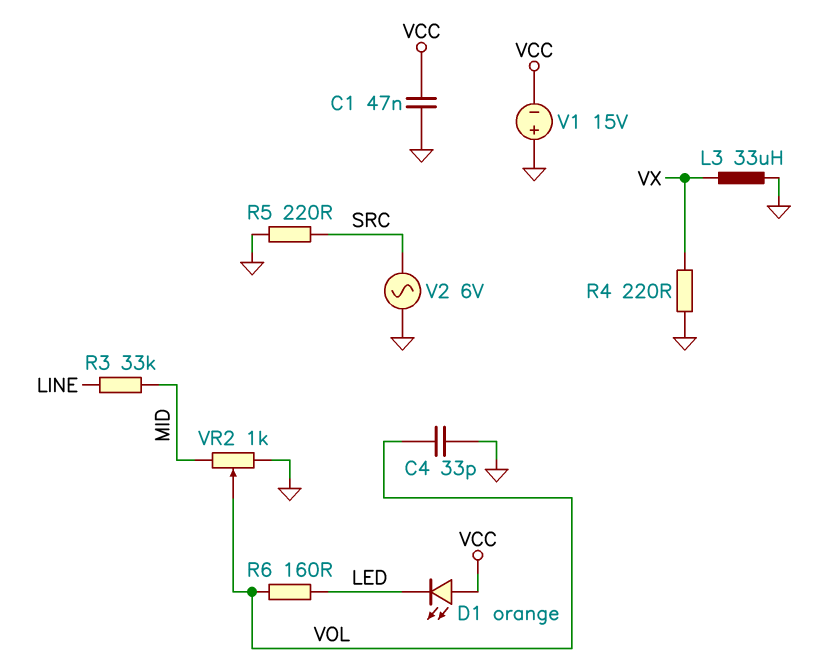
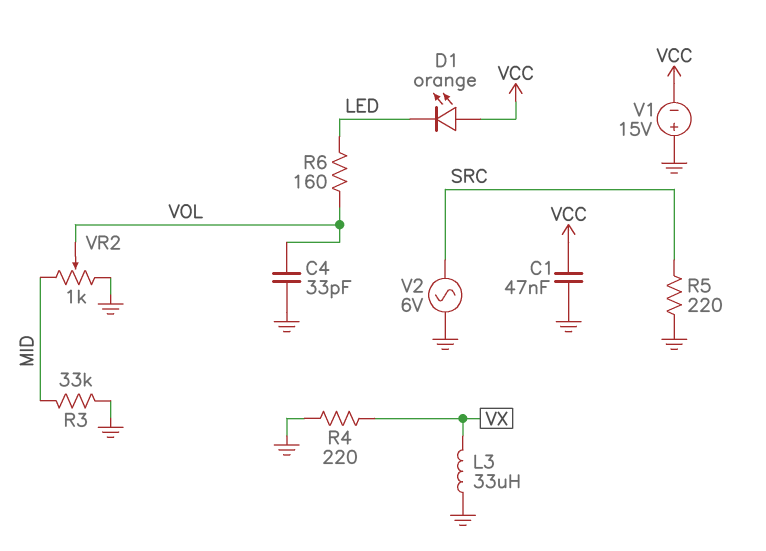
R3: 33k (LINE, MID) -> 33k (GND, MID)

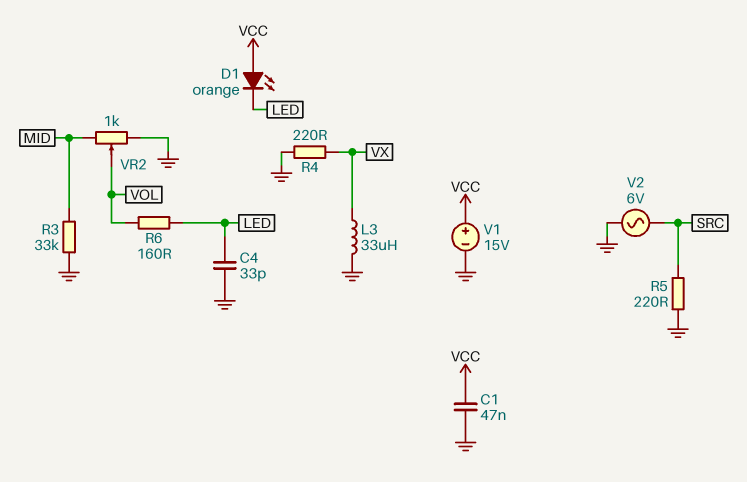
C4: 33pF (GND, VOL) -> 33pF (GND, LED)
V1: 15V (plus GND, minus VCC) -> 15V (plus VCC, minus GND)

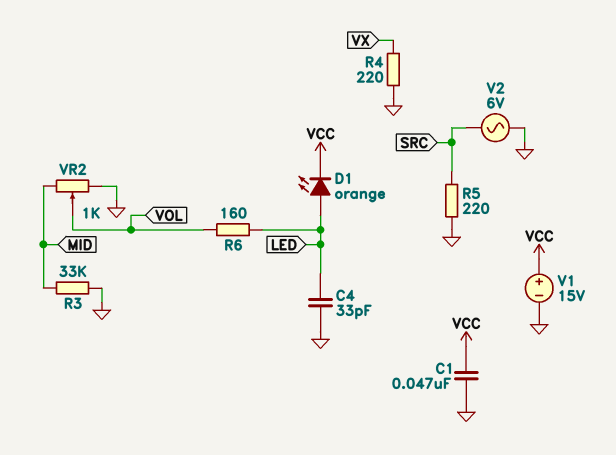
D1: LED orange (A VCC, K LED) -> LED orange (A LED, K VCC)
L3: 33uH (GND, VX) -> none

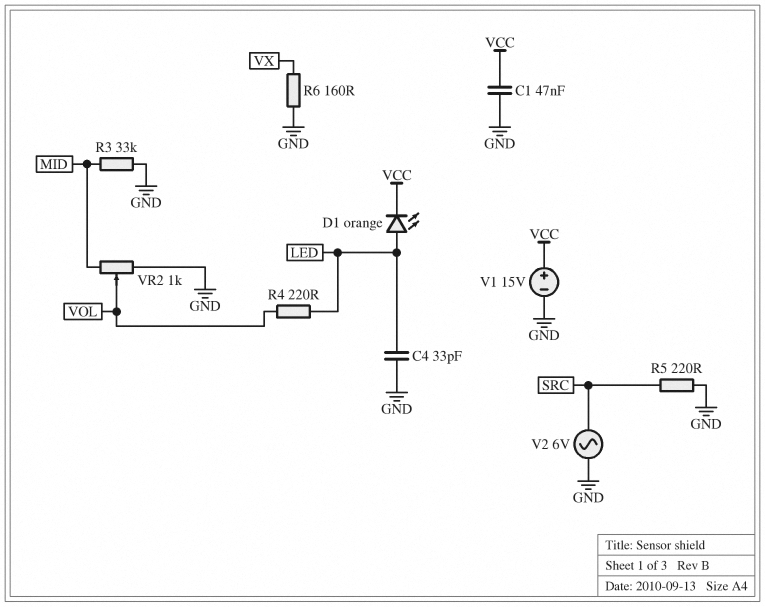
R4: 220 (GND, VX) -> 220 (LED, VOL)
R6: 160 (LED, VOL) -> 160 (GND, VX)

